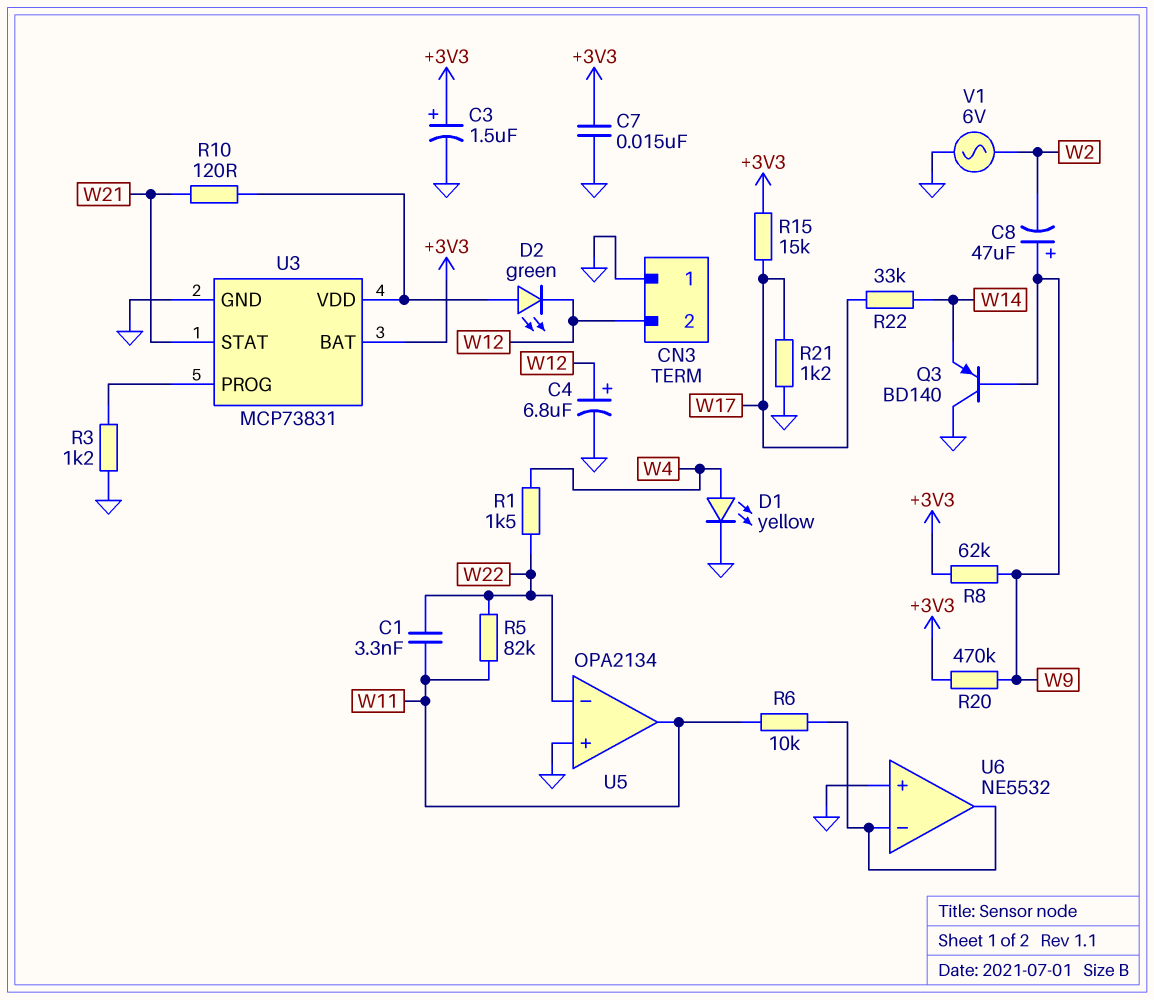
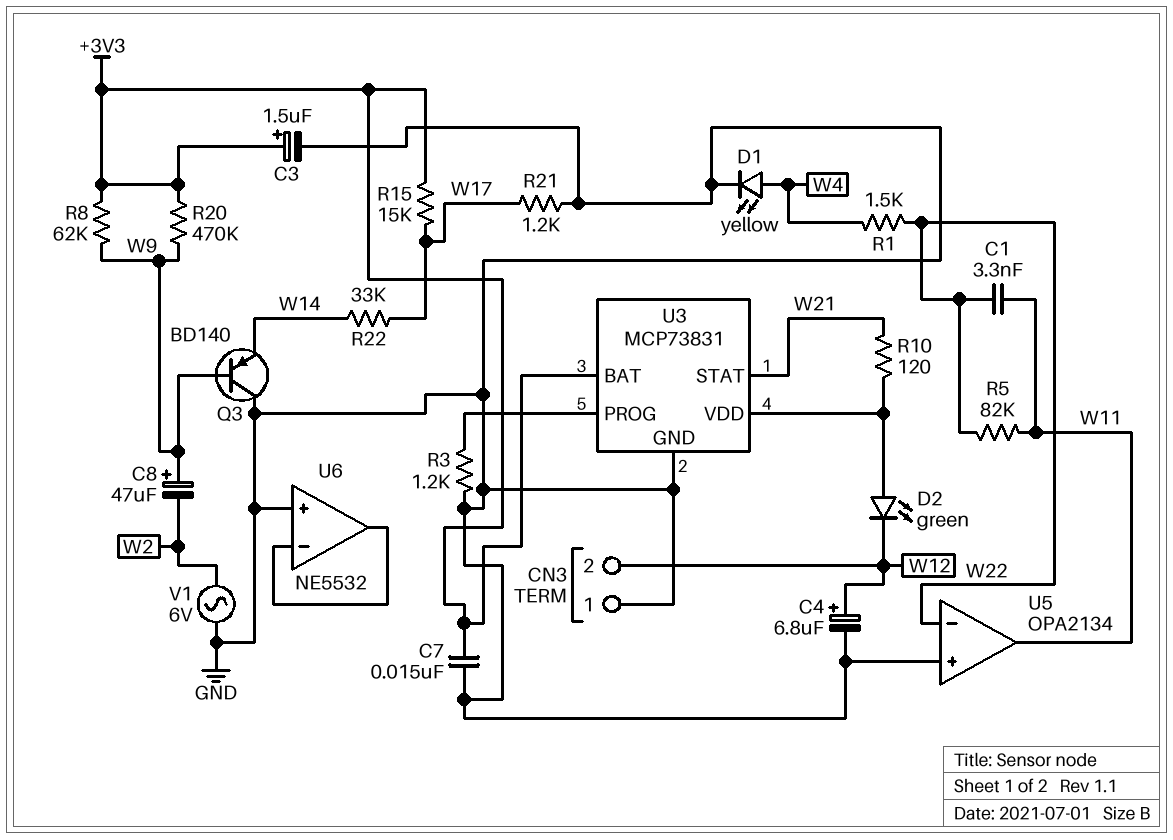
R6: 10k (U6/in-, W11) -> none

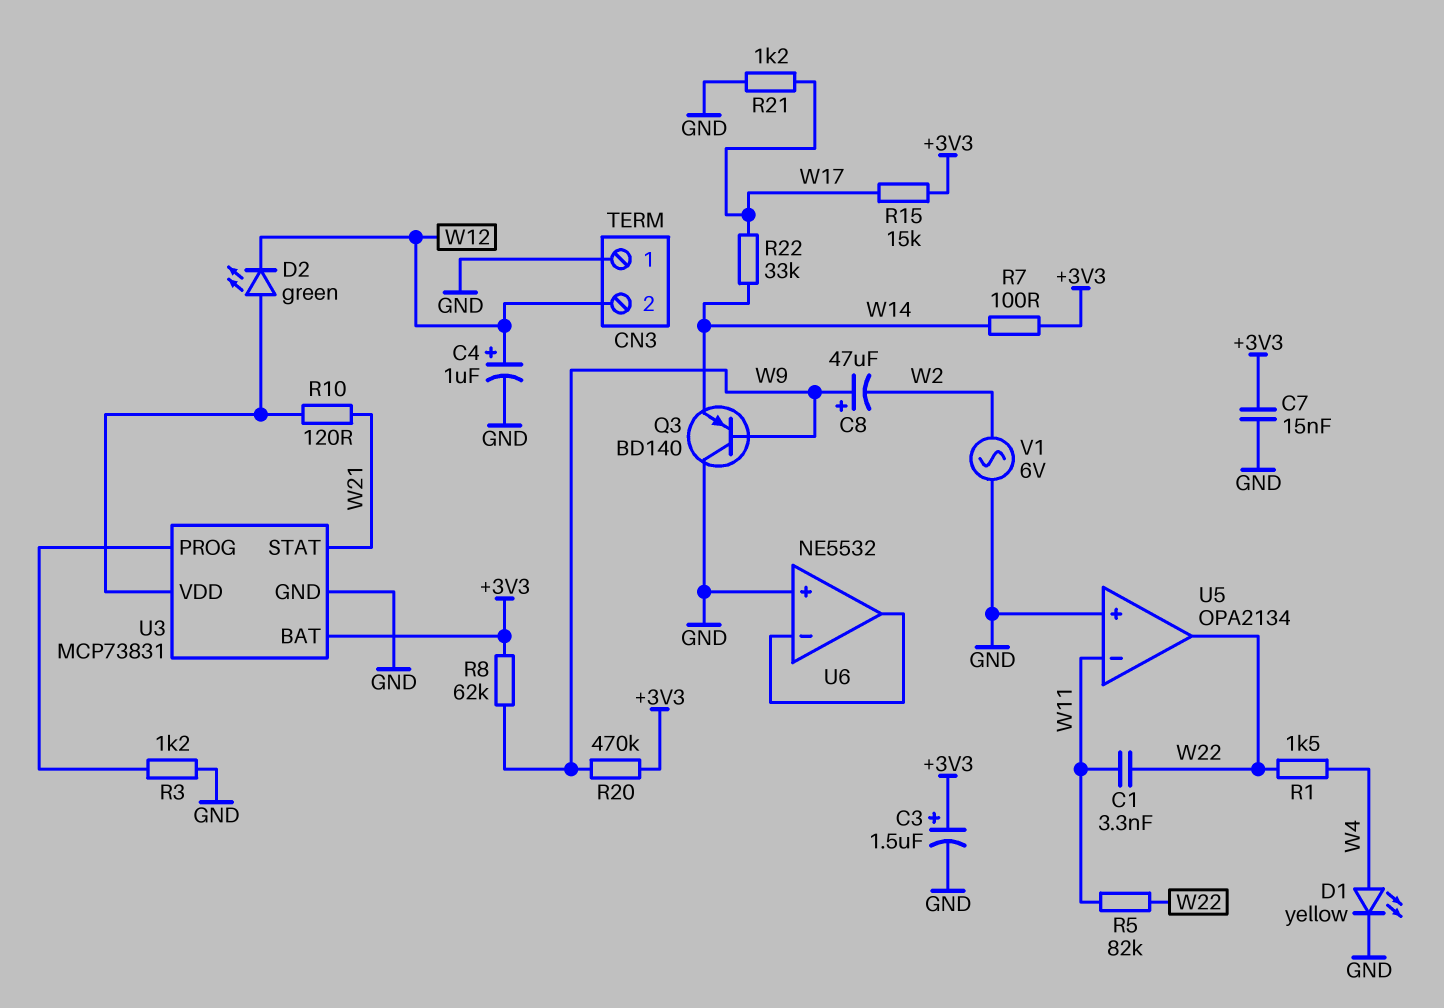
C4: 6.8uF (plus W12, minus GND) -> 1uF (plus W12, minus GND)
R7: none -> 100 (+3V3, W14)
U5 pin in-: W22 -> W11
U5 pin out: W11 -> W22

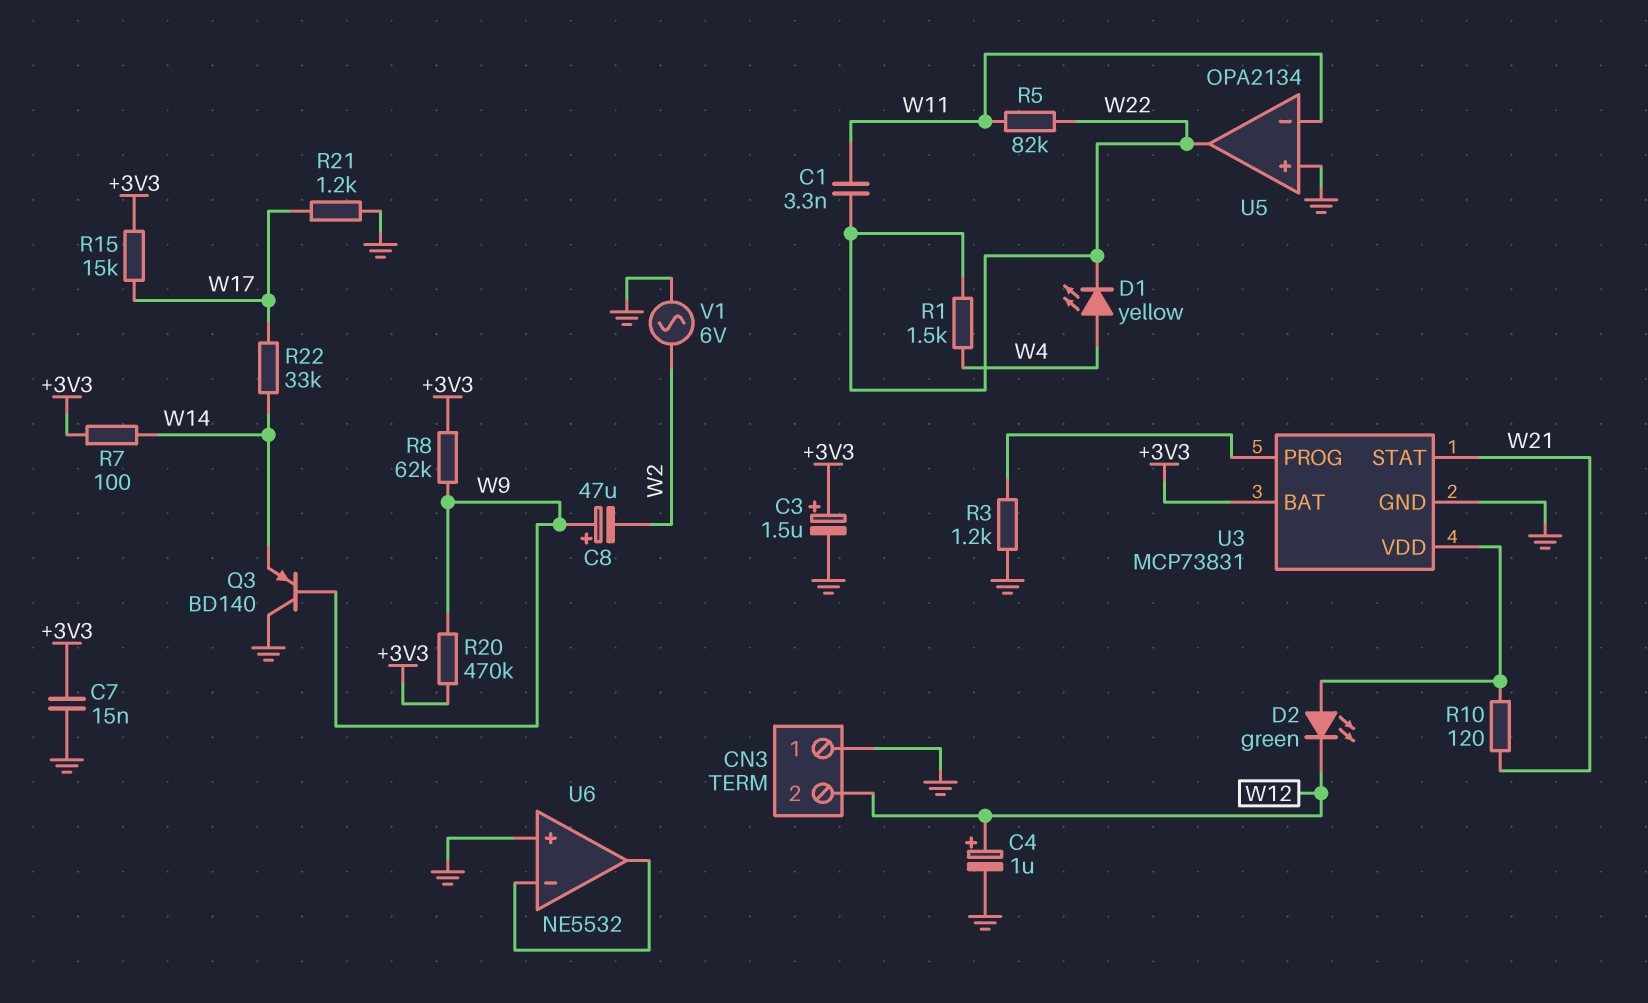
D1: LED yellow (A W4, K GND) -> LED yellow (A W4, K W22)

